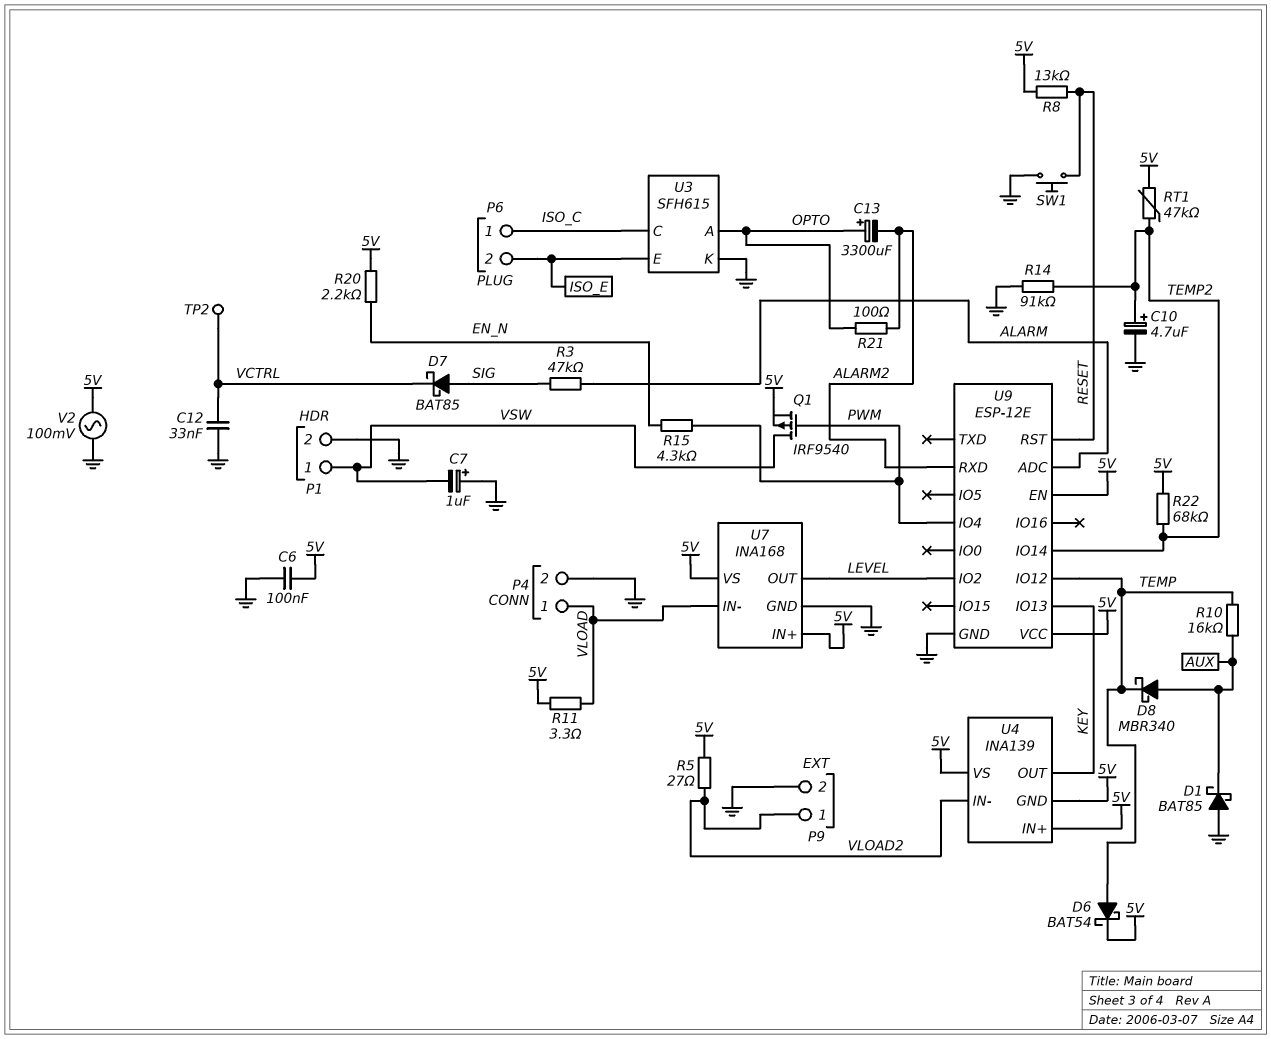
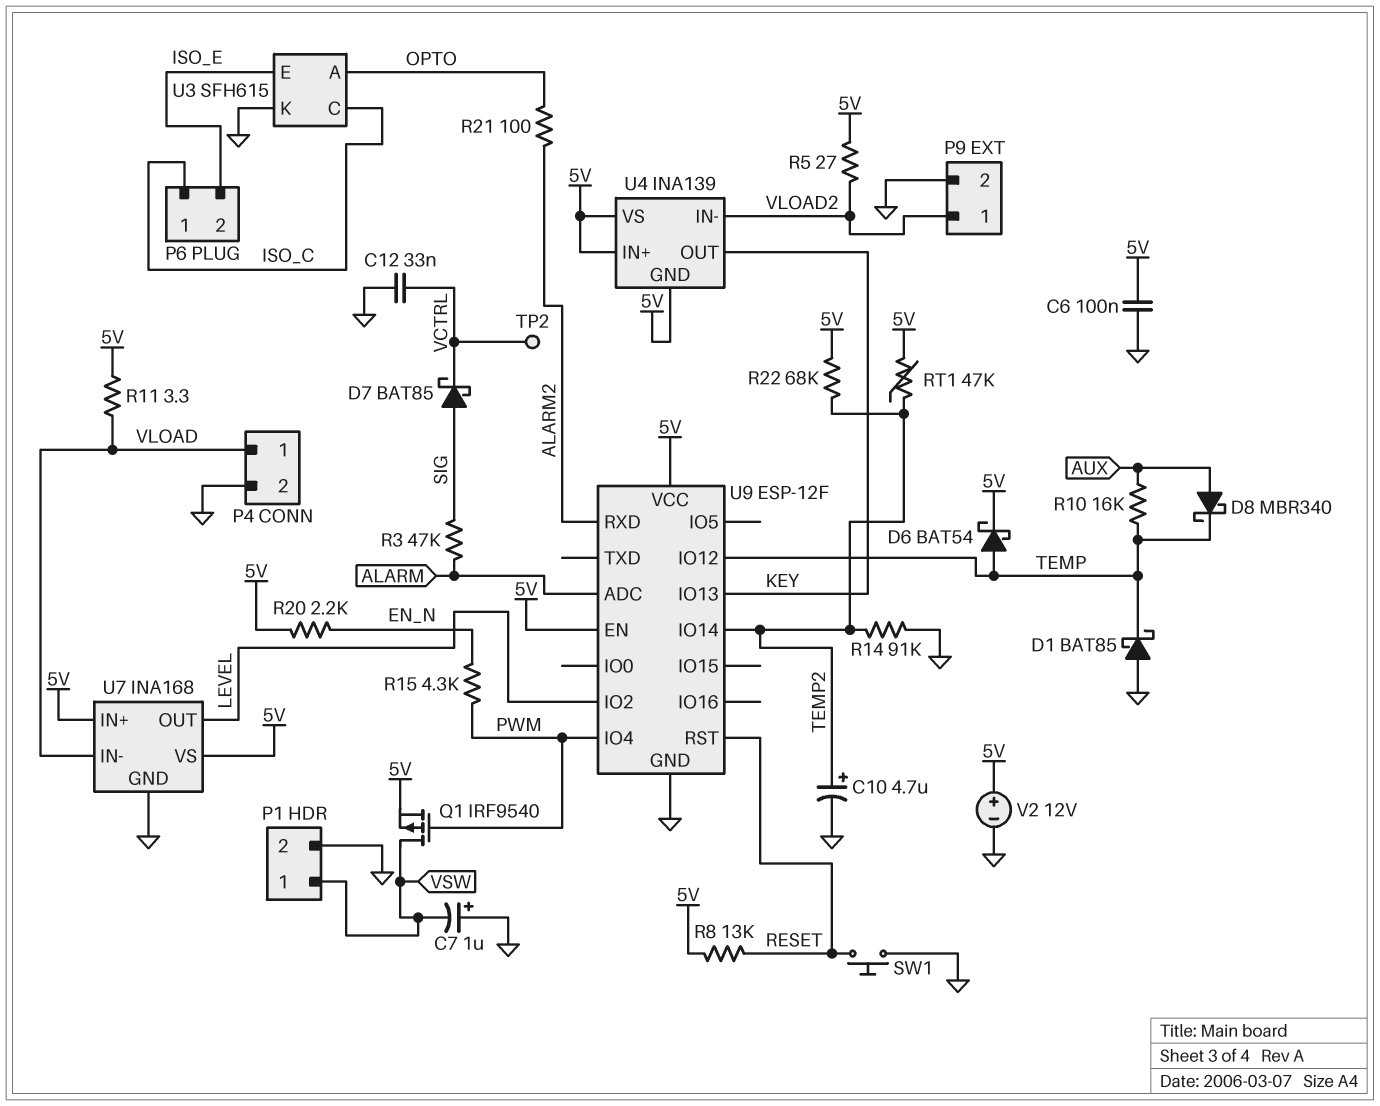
C13: 3300uF (plus OPTO, minus ALARM2) -> none
D1: schottky BAT85 (A GND, K AUX) -> schottky BAT85 (A GND, K TEMP)
U9: ESP-12E -> ESP-12F
V2: AC 100mV (5V, GND) -> 12V (plus 5V, minus GND)

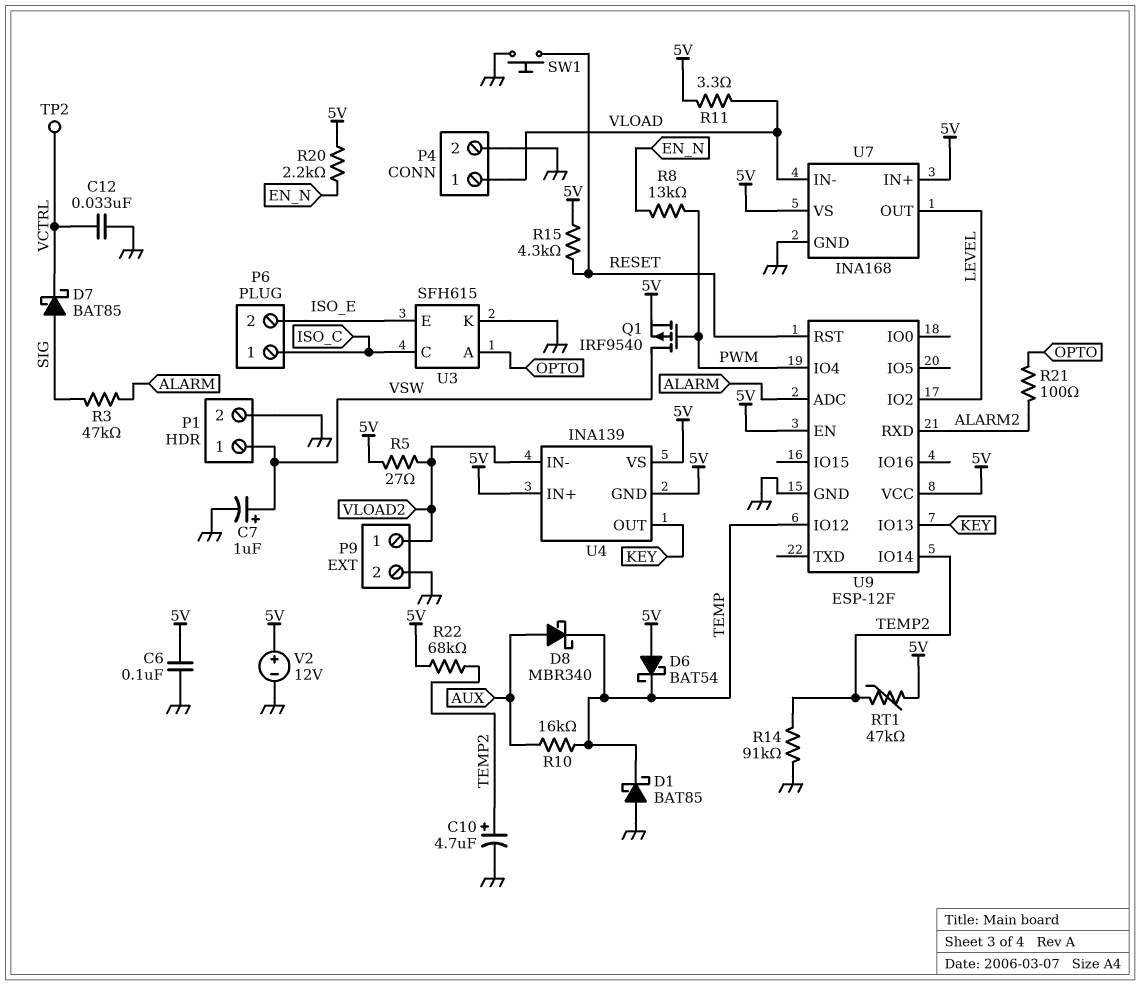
C7: 1uF (plus GND, minus VSW) -> 1uF (plus VSW, minus GND)
D6: schottky BAT54 (A TEMP, K 5V) -> schottky BAT54 (A 5V, K TEMP)
R8: 13k (5V, RESET) -> 13k (EN_N, PWM)
R15: 4.3k (EN_N, PWM) -> 4.3k (5V, RESET)

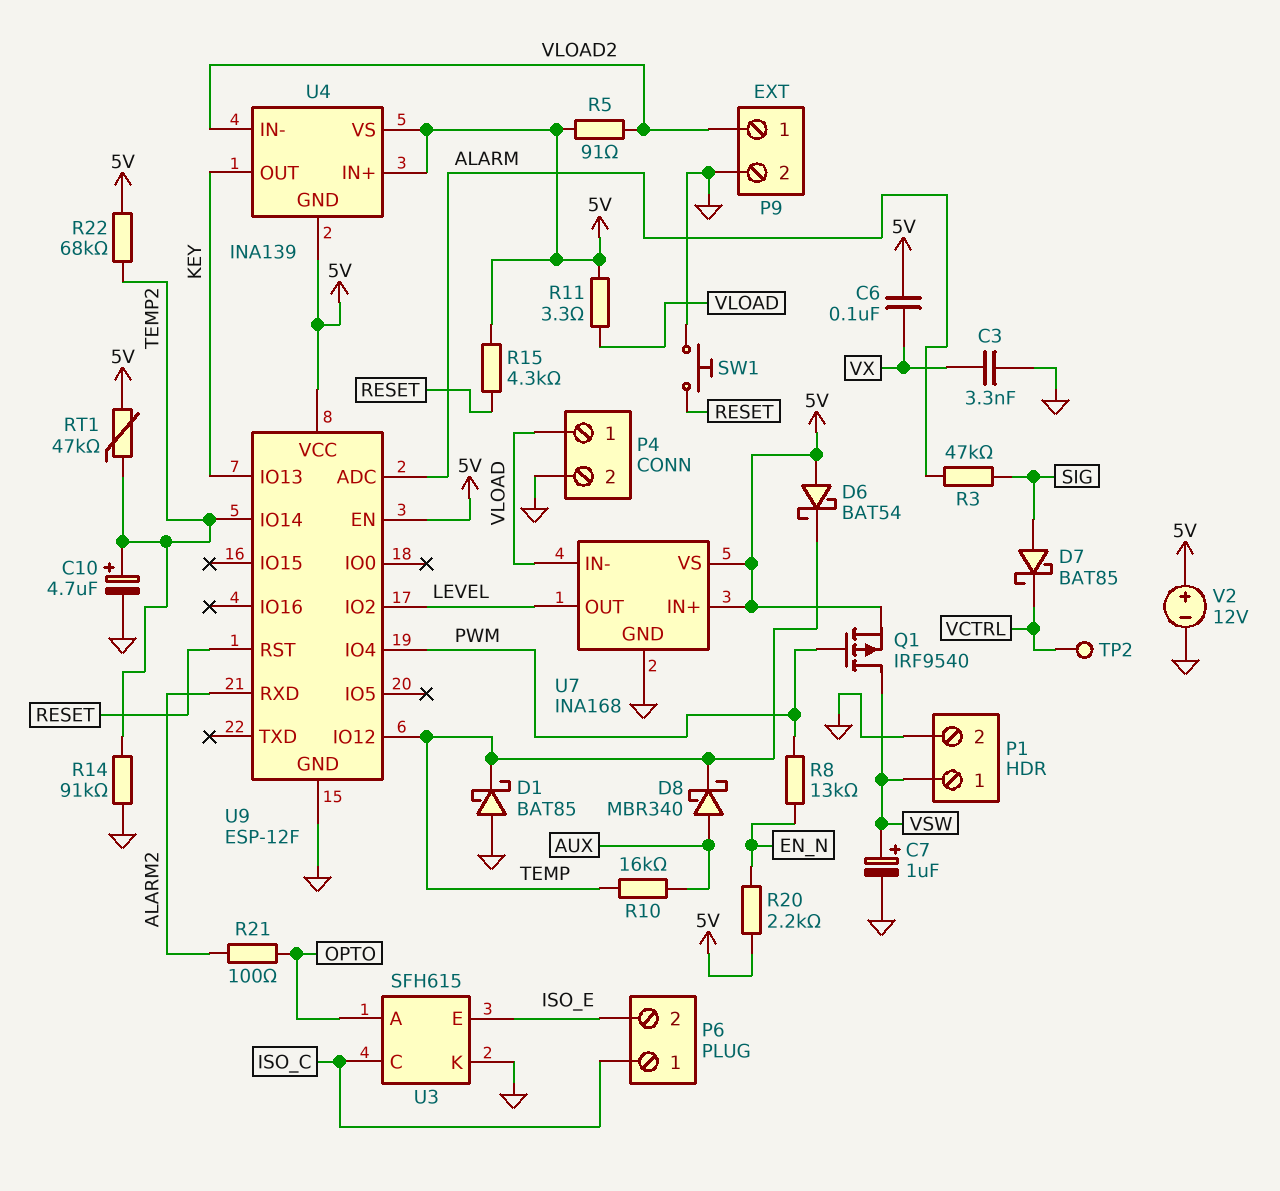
C3: none -> 3.3nF (GND, VX)
C6: 100nF (5V, GND) -> 100nF (5V, VX)
C12: 33nF (GND, VCTRL) -> none
R5: 27 (5V, VLOAD2) -> 91 (5V, VLOAD2)

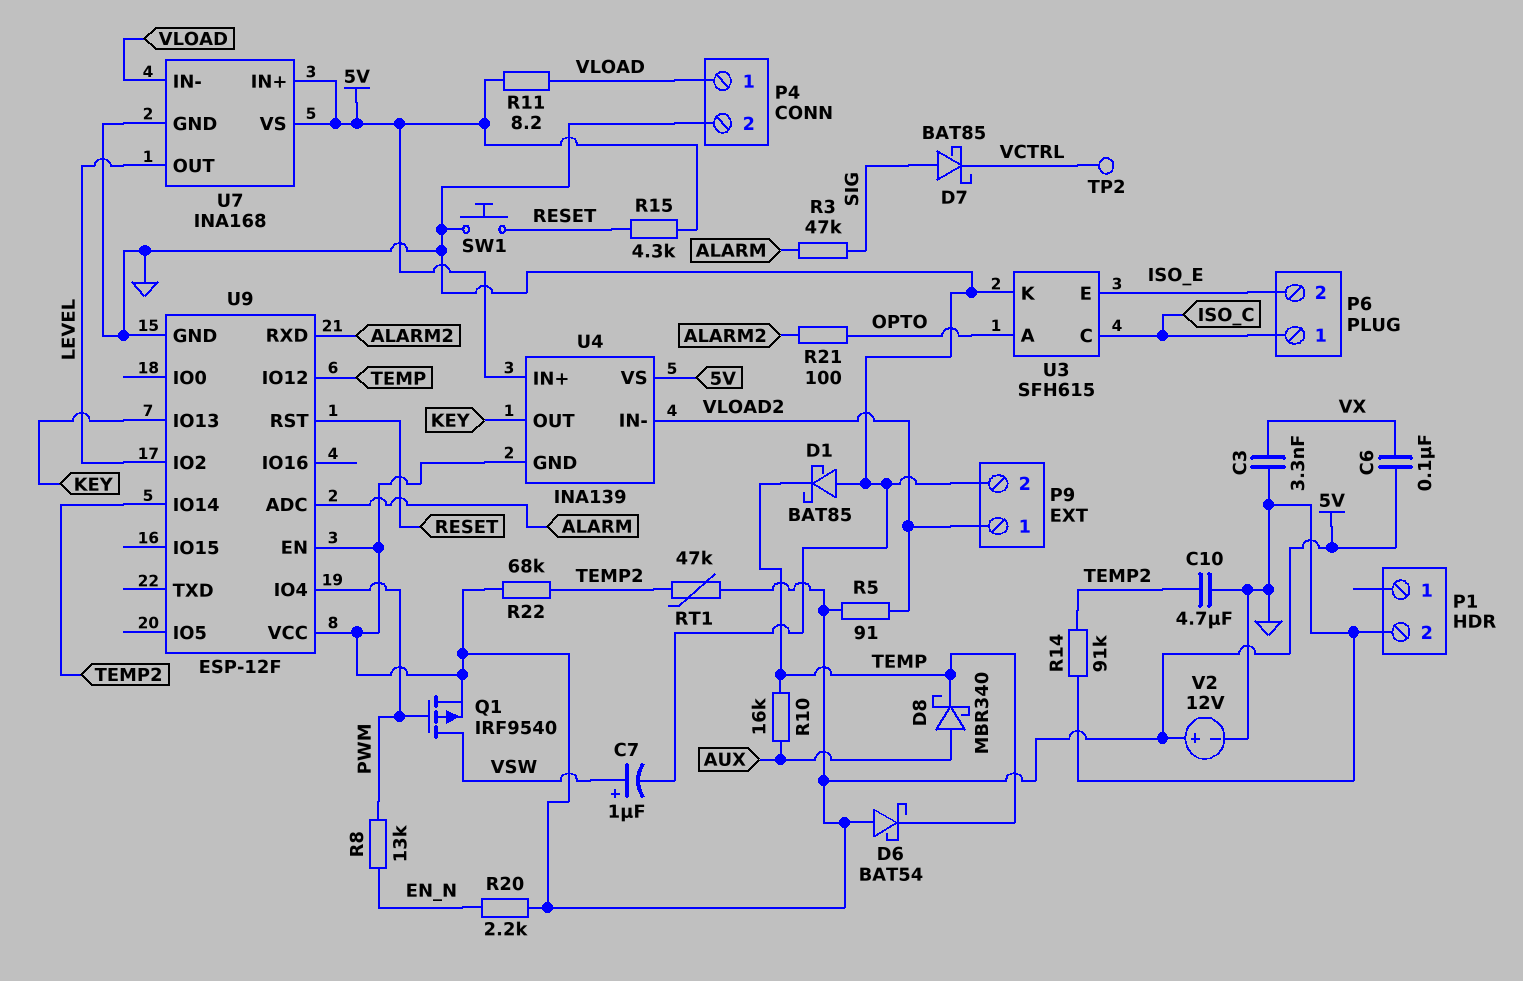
C10: 4.7uF (plus TEMP2, minus GND) -> 4.7uF (GND, TEMP2)
P1 pin 1: VSW -> none
R11: 3.3 (5V, VLOAD) -> 8.2 (5V, VLOAD)

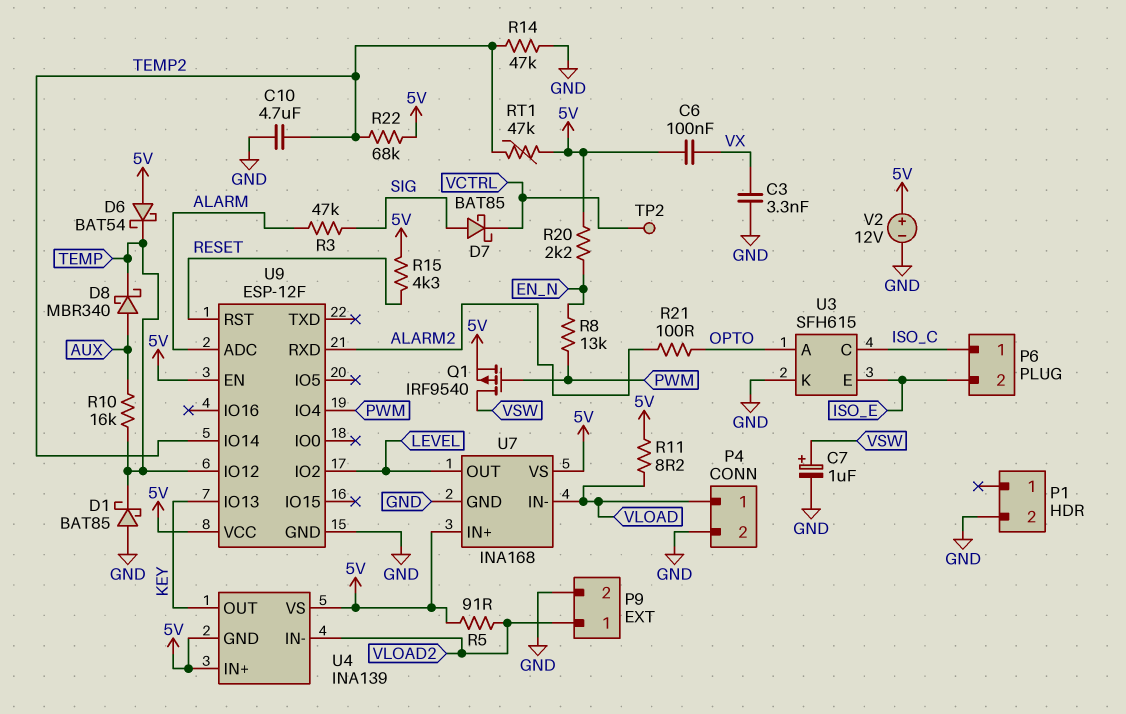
R14: 91k (GND, TEMP2) -> 47k (GND, TEMP2)
SW1: button (GND, RESET) -> none

